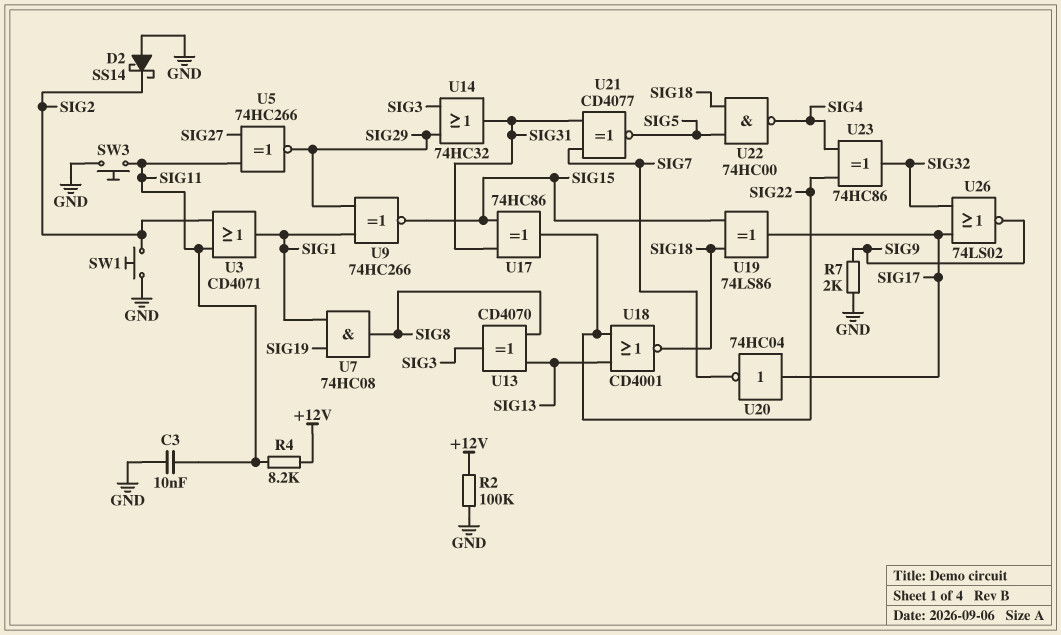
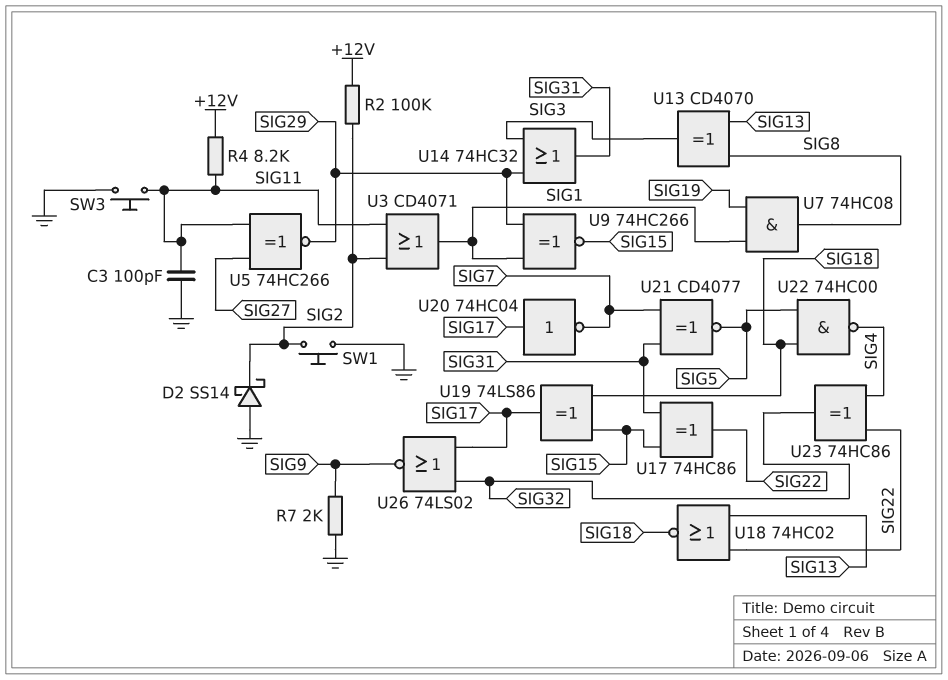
C3: 10nF (GND, SIG11) -> 100pF (GND, SIG11)
R2: 100k (+12V, GND) -> 100k (+12V, SIG2)
U18: NOR CD4001 (in SIG13, in SIG22, out SIG18) -> NOR 74HC02 (in SIG13, in SIG22, out SIG18)

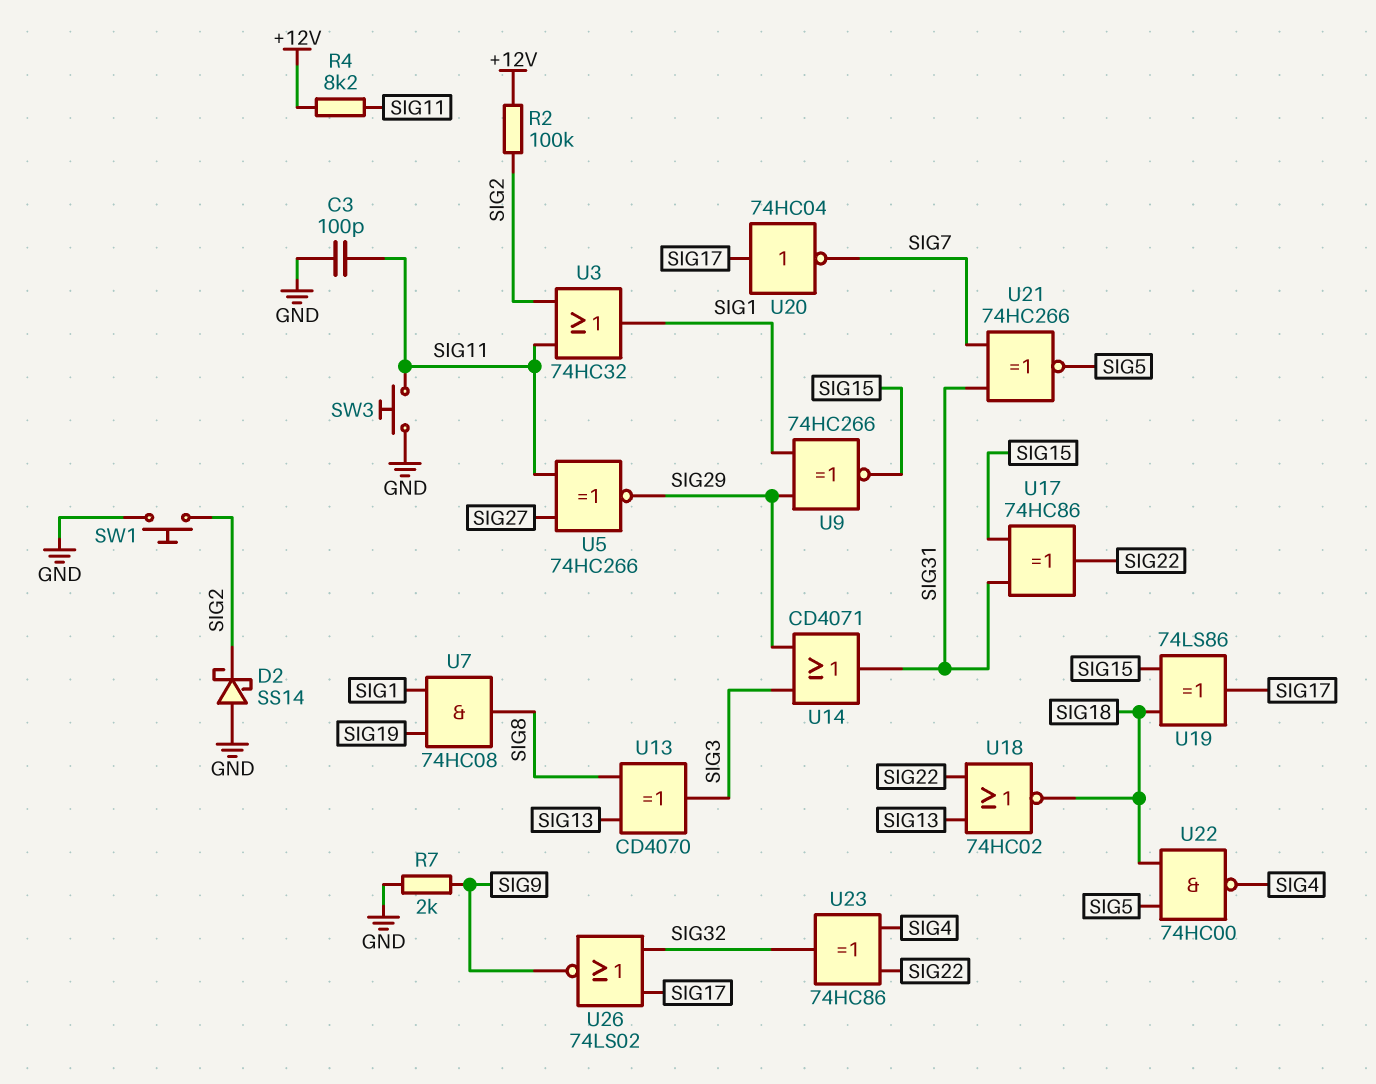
U3: OR CD4071 (in SIG2, in SIG11, out SIG1) -> OR 74HC32 (in SIG2, in SIG11, out SIG1)
U14: OR 74HC32 (in SIG3, in SIG29, out SIG31) -> OR CD4071 (in SIG3, in SIG29, out SIG31)
U21: XNOR CD4077 (in SIG7, in SIG31, out SIG5) -> XNOR 74HC266 (in SIG7, in SIG31, out SIG5)

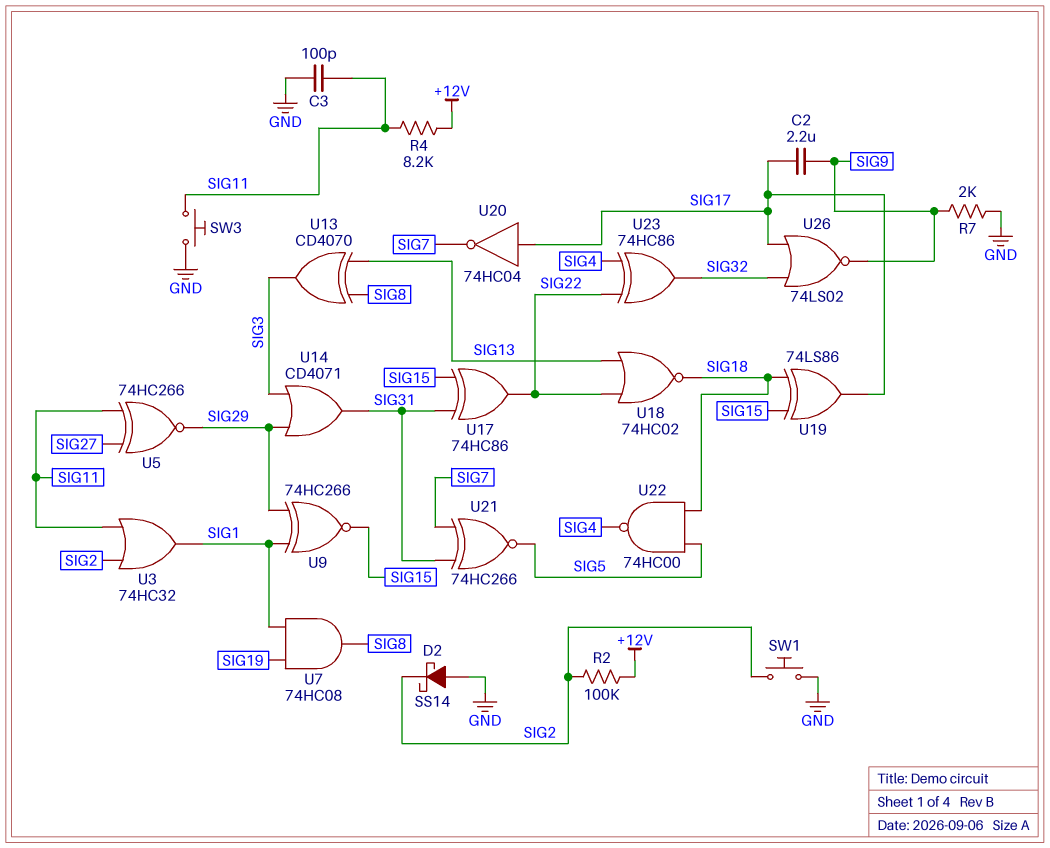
C2: none -> 2.2uF (SIG9, SIG17)

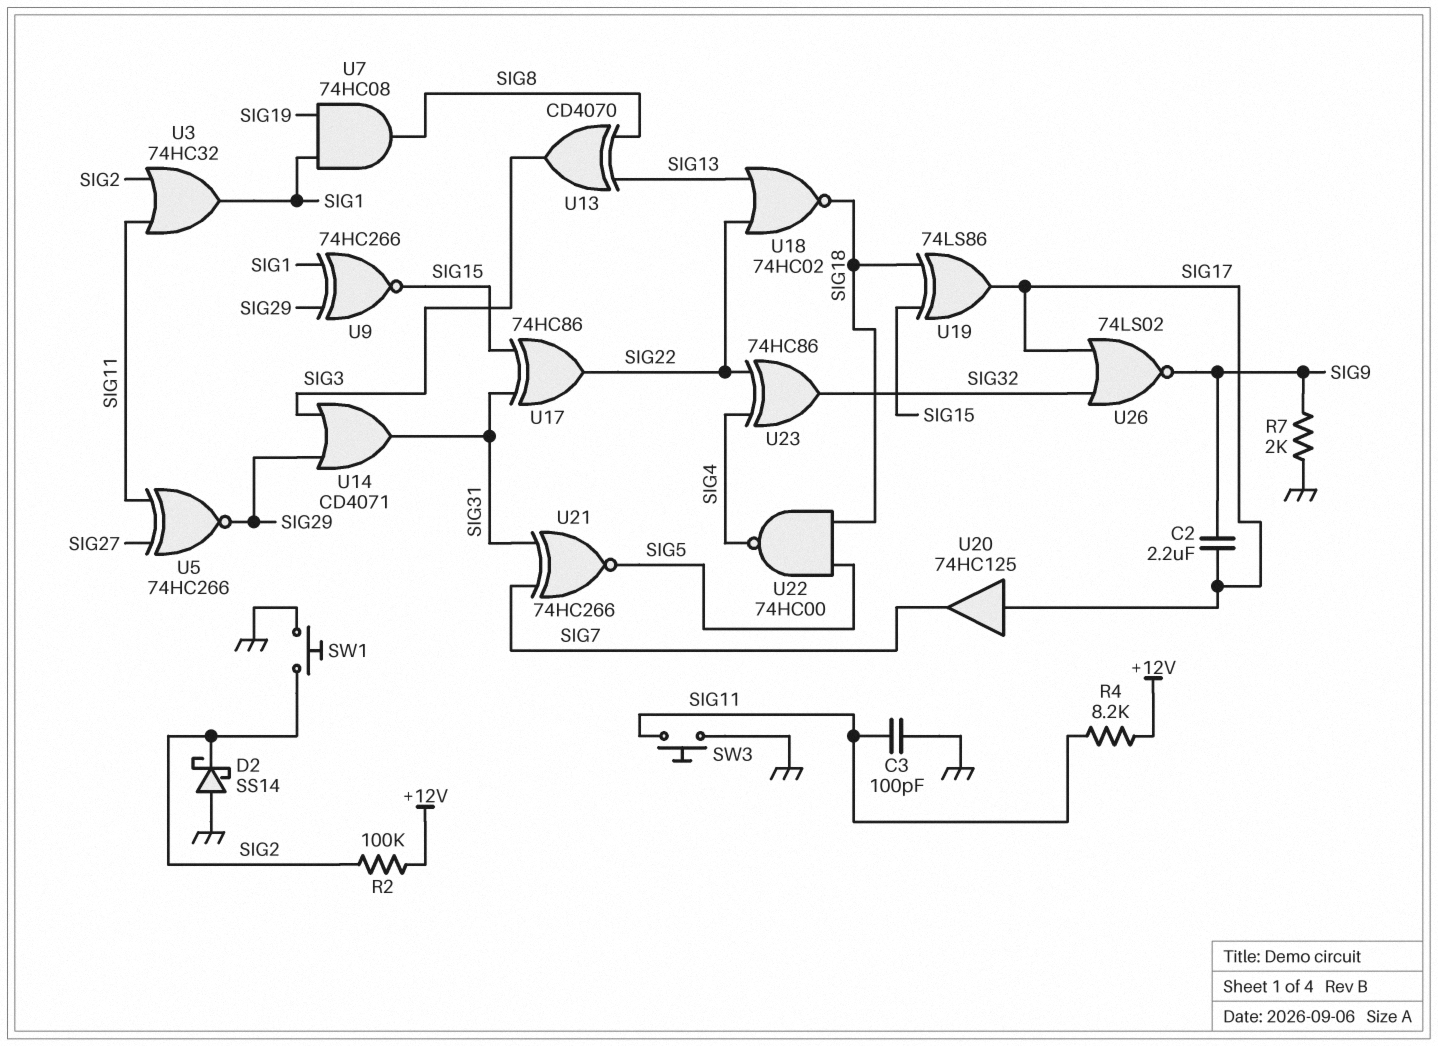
U20: NOT 74HC04 (in SIG17, out SIG7) -> buffer 74HC125 (in SIG17, out SIG7)

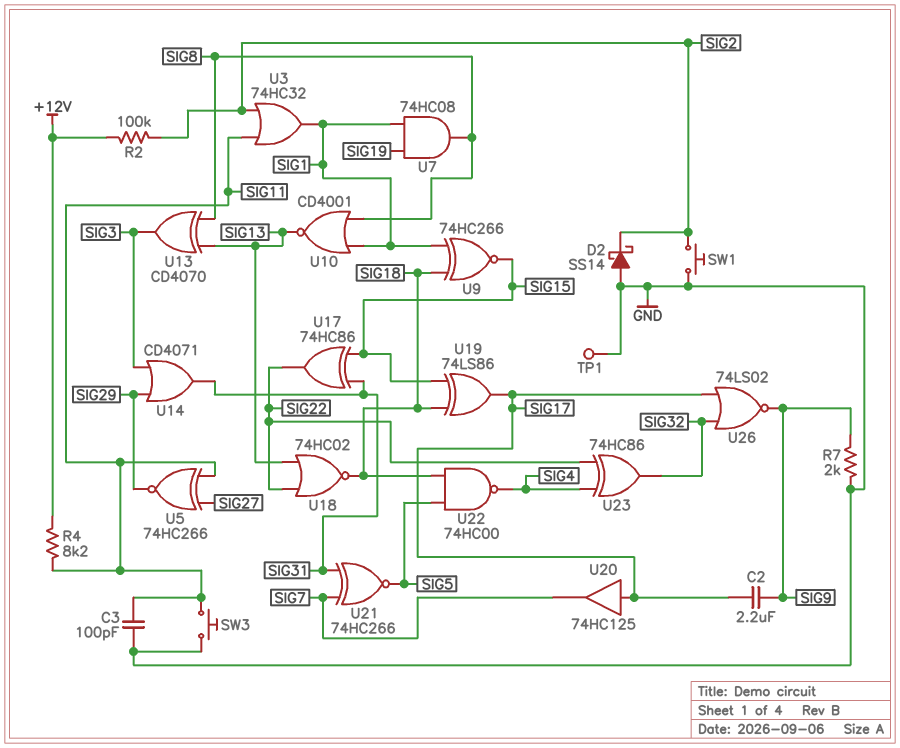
TP1: none -> test point (GND)
U9: XNOR 74HC266 (in SIG1, in SIG29, out SIG15) -> XNOR 74HC266 (in SIG1, in SIG18, out SIG15)
U10: none -> NOR CD4001 (in SIG1, in SIG8, out SIG13)

